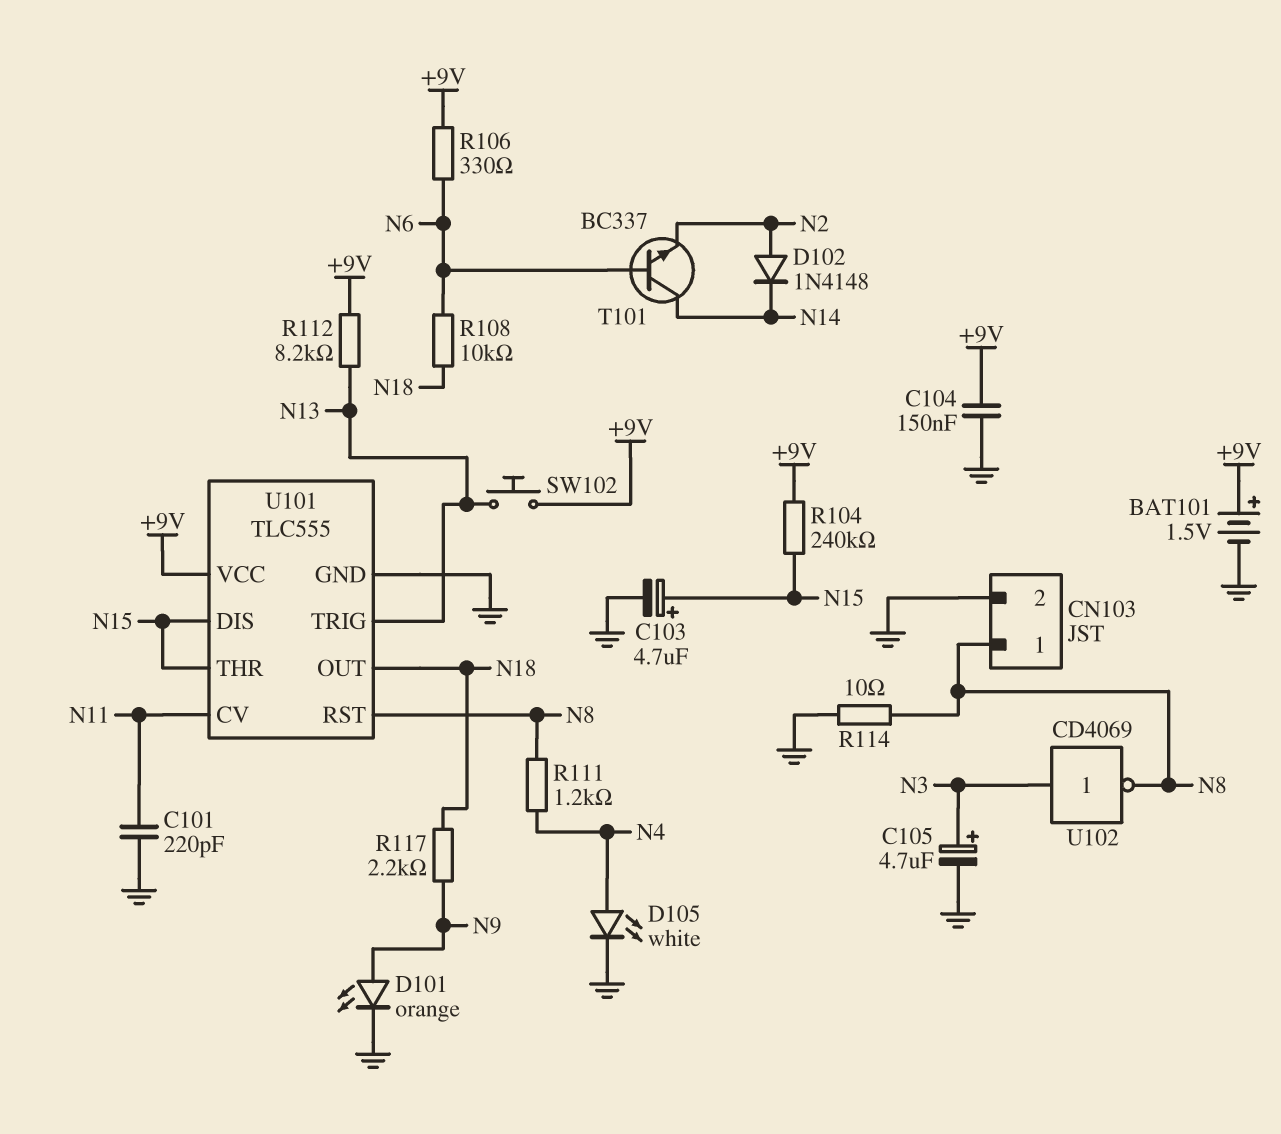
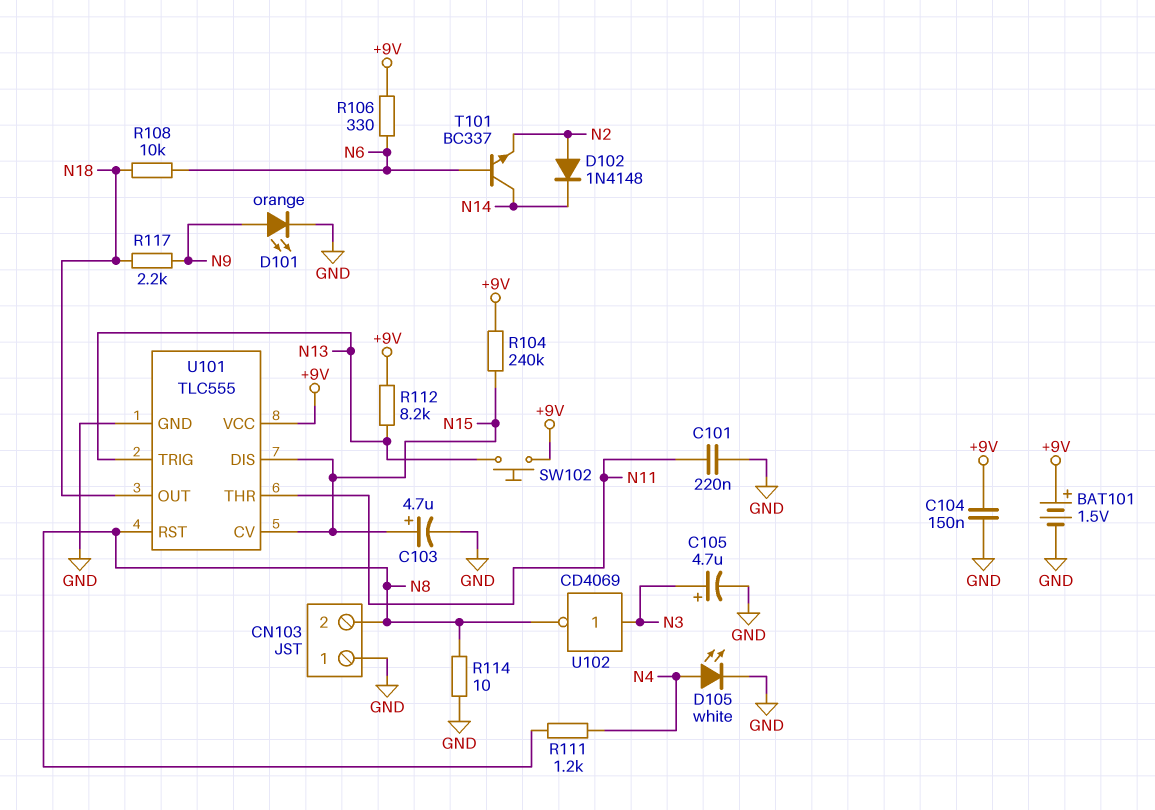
C101: 220pF (GND, N11) -> 220nF (GND, N11)
CN103 pin 1: N8 -> GND
CN103 pin 2: GND -> N8
U101 pin CV: N11 -> N15
U101 pin THR: N15 -> N11

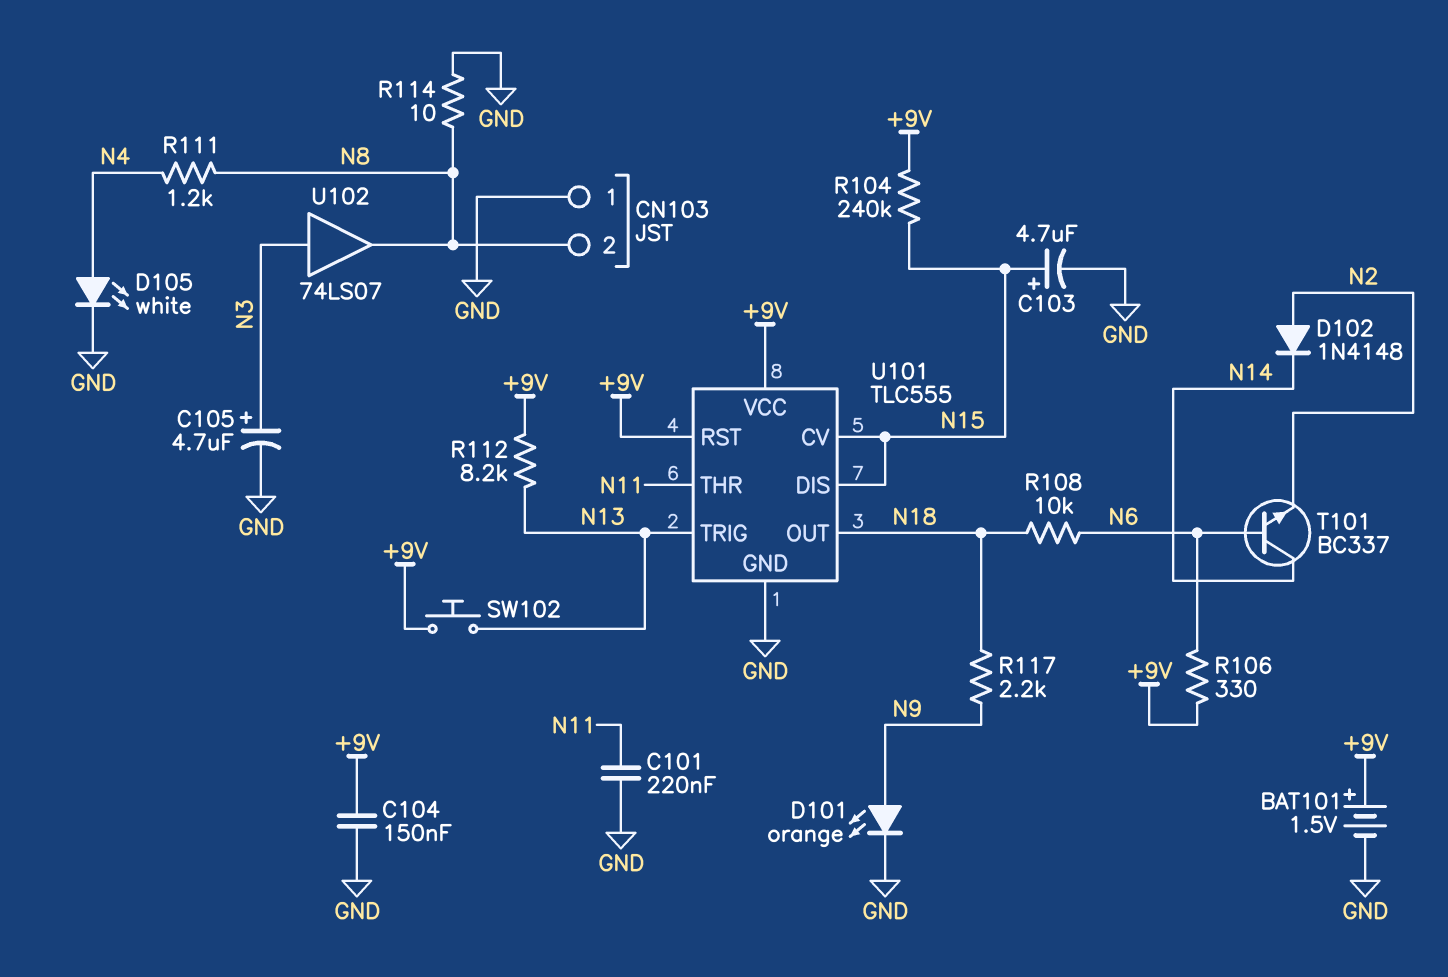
U101 pin RST: N8 -> +9V
U102: NOT CD4069 (in N3, out N8) -> buffer 74LS07 (in N3, out N8)

